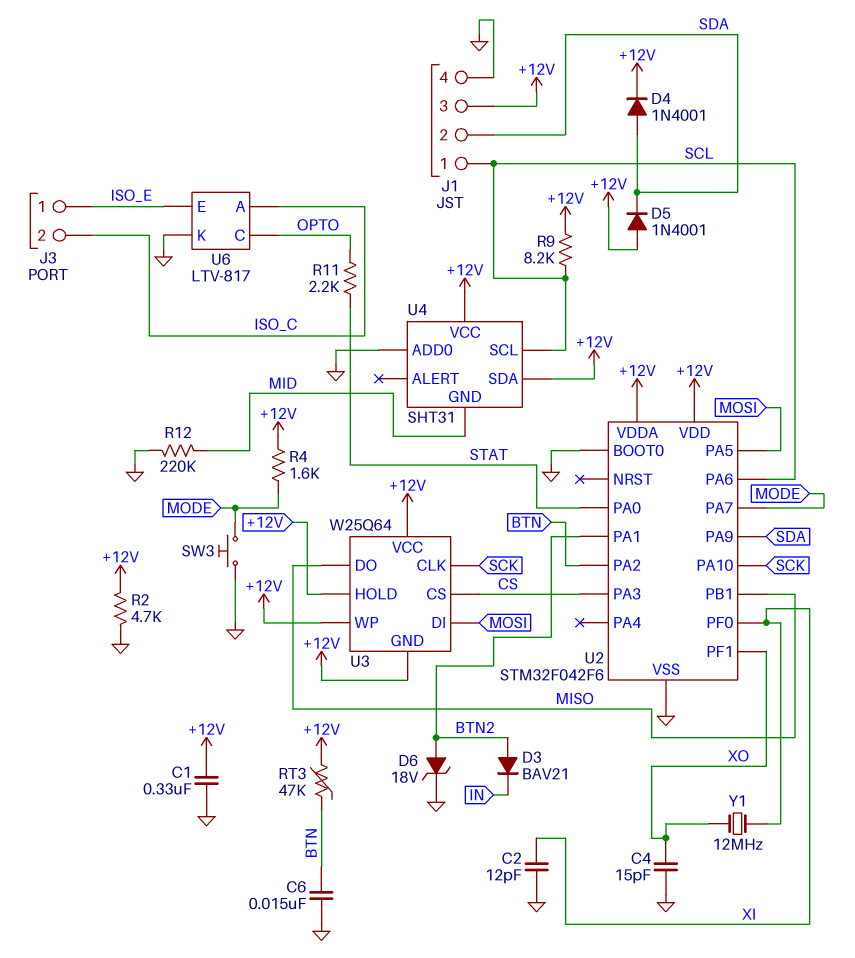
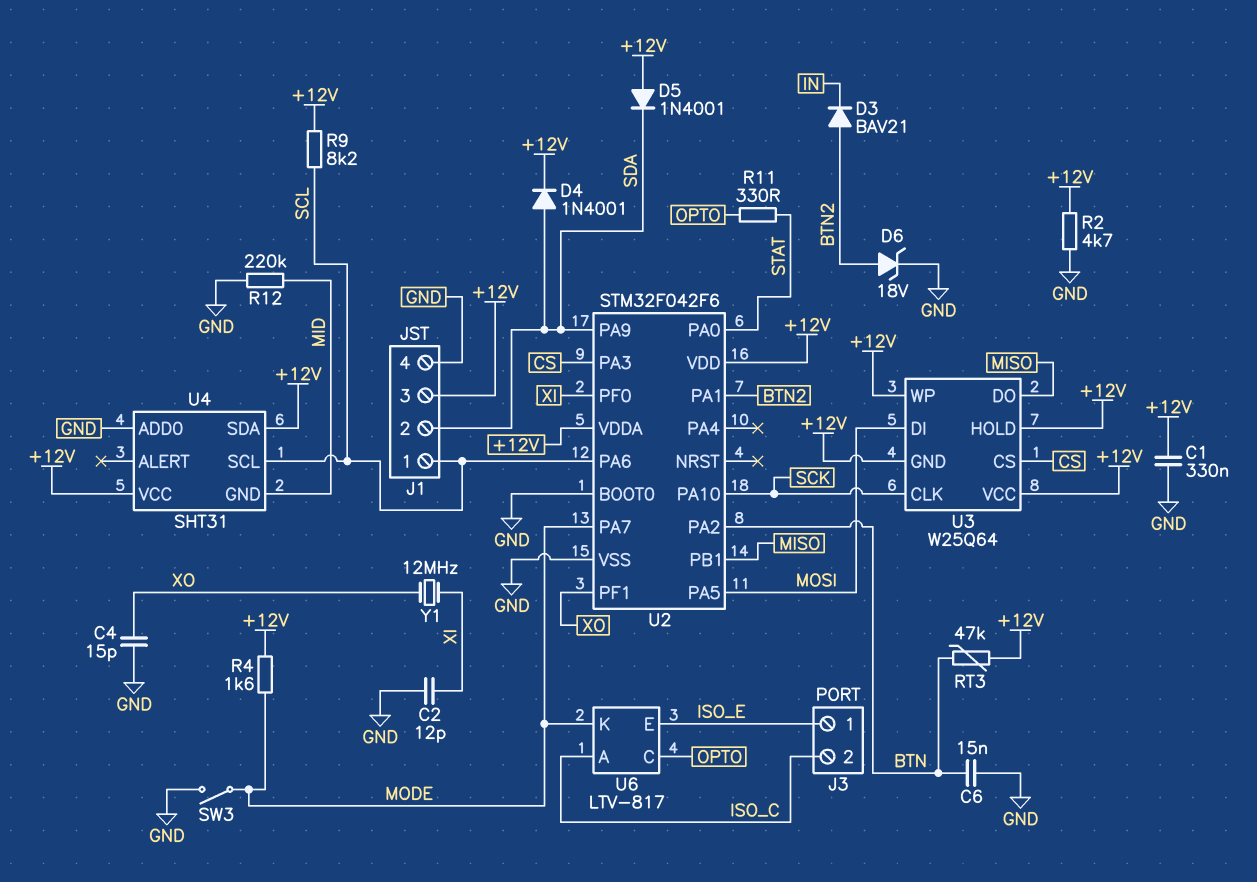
R11: 2.2k (OPTO, STAT) -> 330 (OPTO, STAT)
SW3: button (GND, MODE) -> switch (GND, MODE)
U6 pin K: GND -> MODE

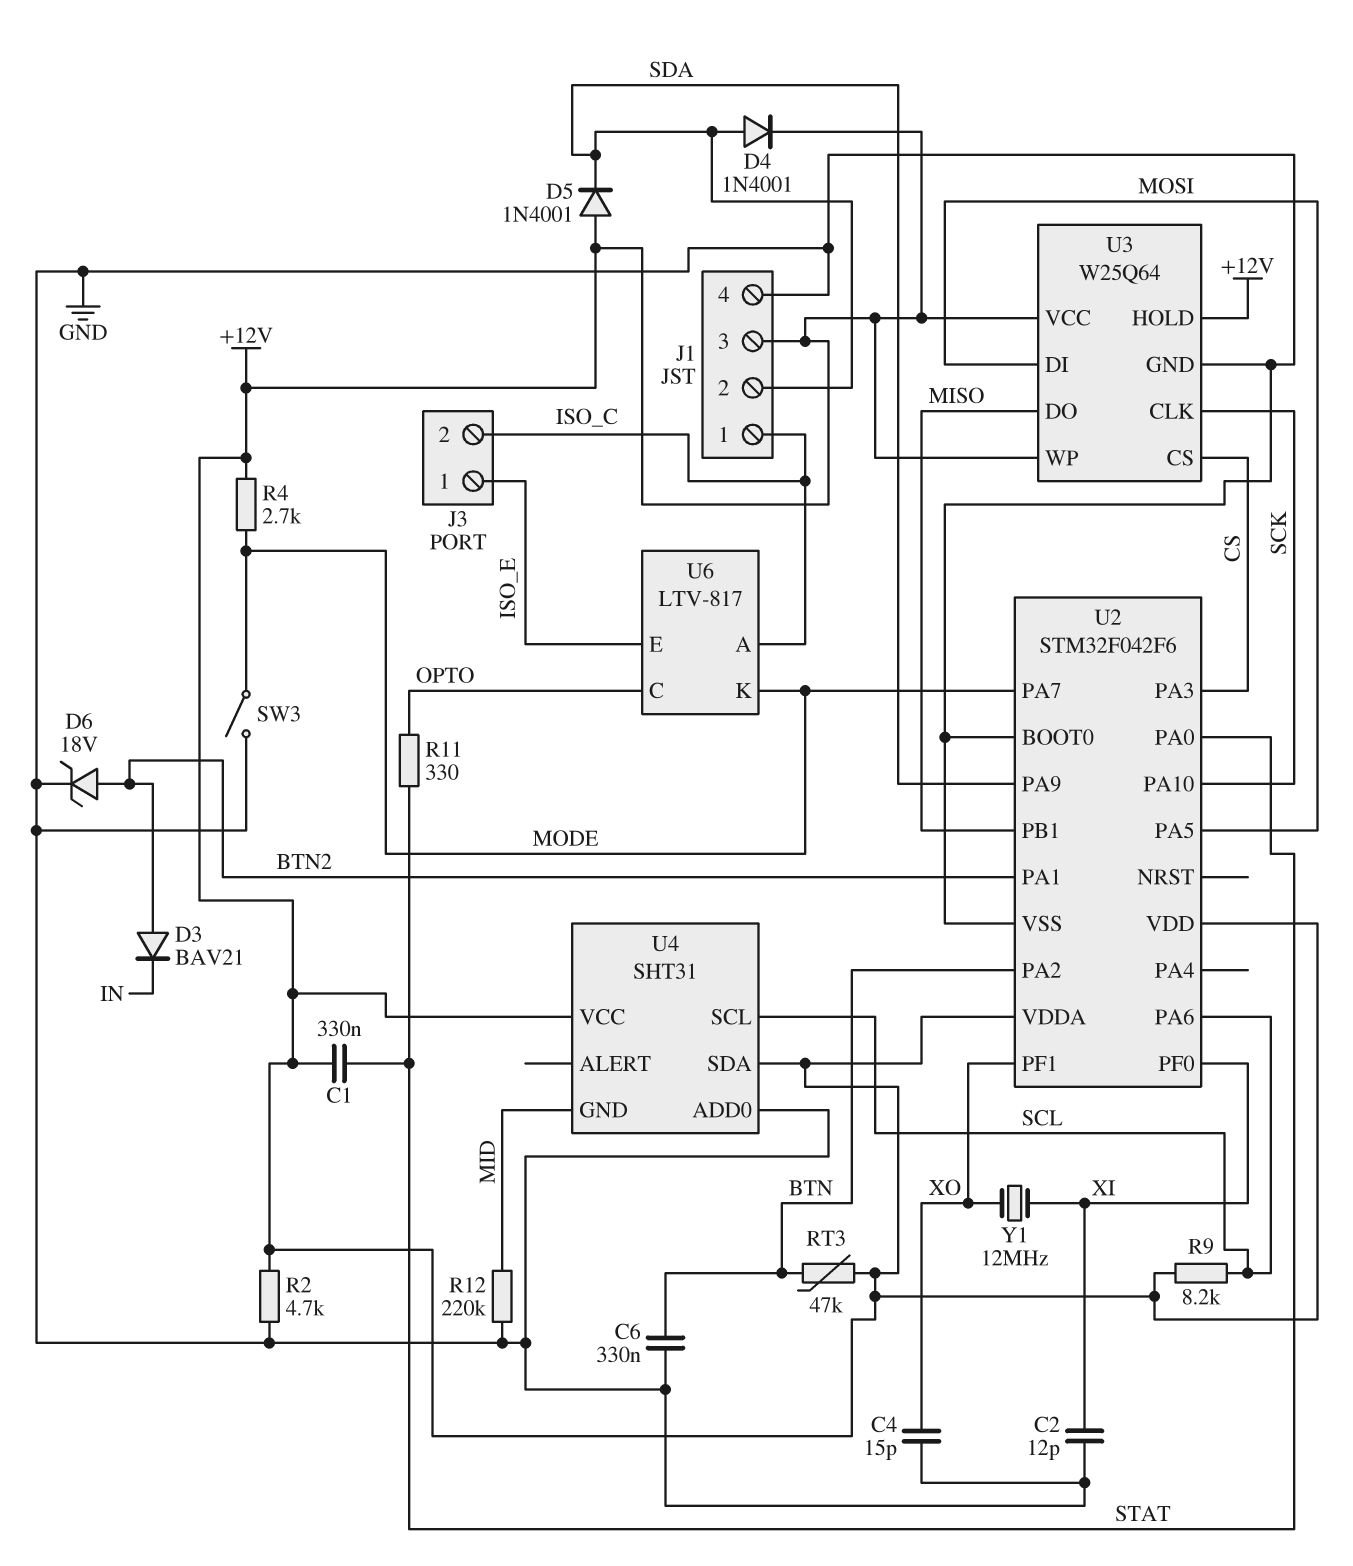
C1: 330nF (+12V, GND) -> 330nF (+12V, STAT)
C6: 15nF (BTN, GND) -> 330nF (BTN, GND)
J1 pin 1: SCL -> ISO_C
R4: 1.6k (+12V, MODE) -> 2.7k (+12V, MODE)
U3 pin GND: +12V -> GND

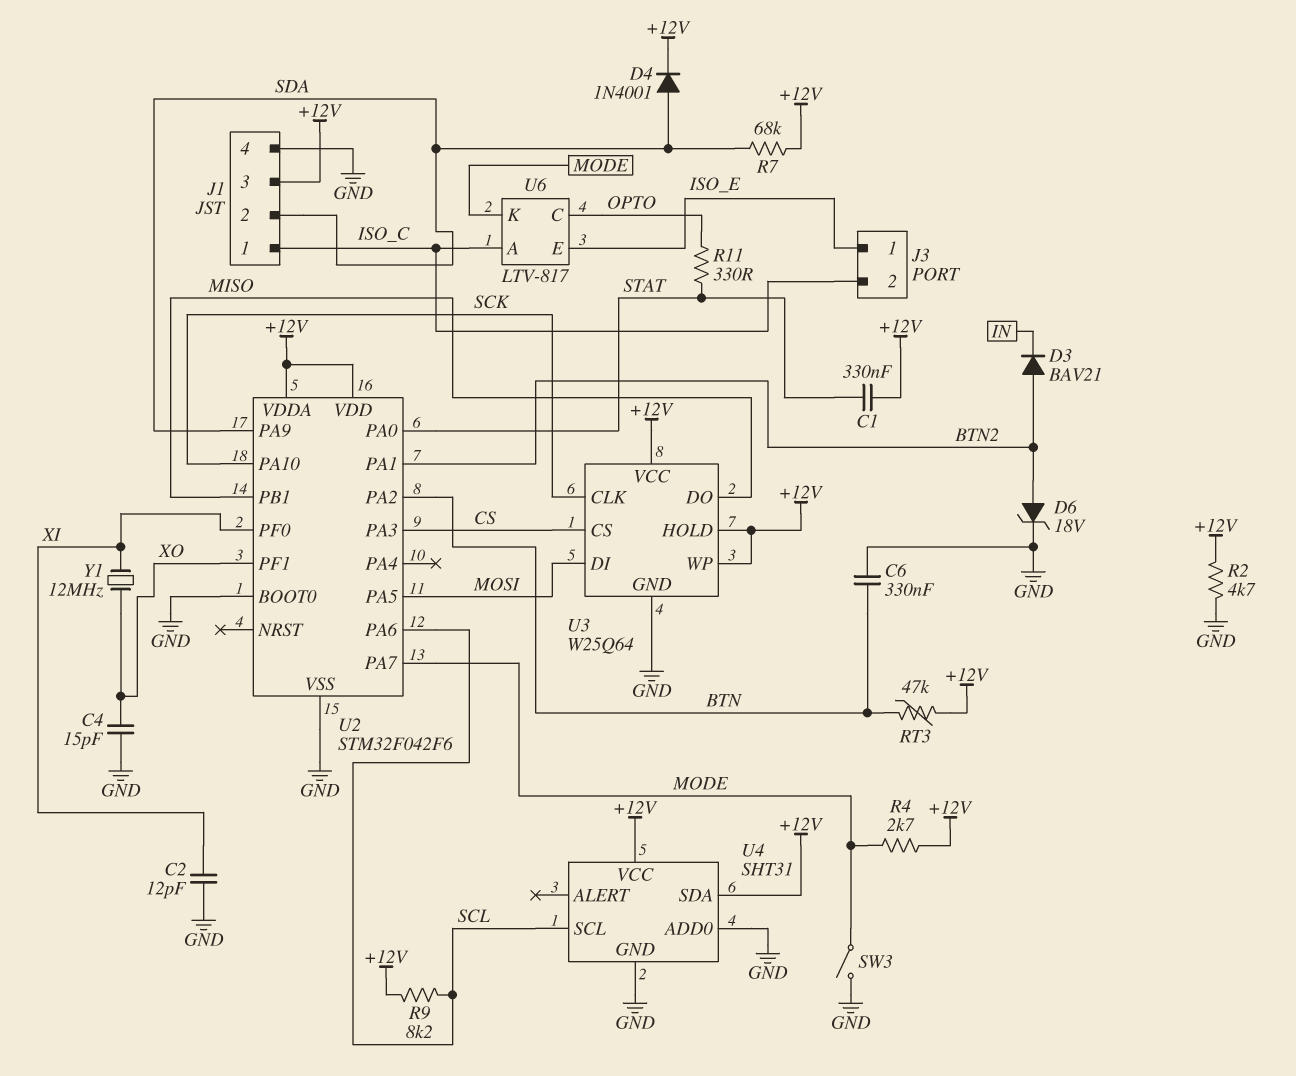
D5: diode 1N4001 (A +12V, K SDA) -> none
R7: none -> 68k (+12V, SDA)
R12: 220k (GND, MID) -> none
U4 pin GND: MID -> GND

